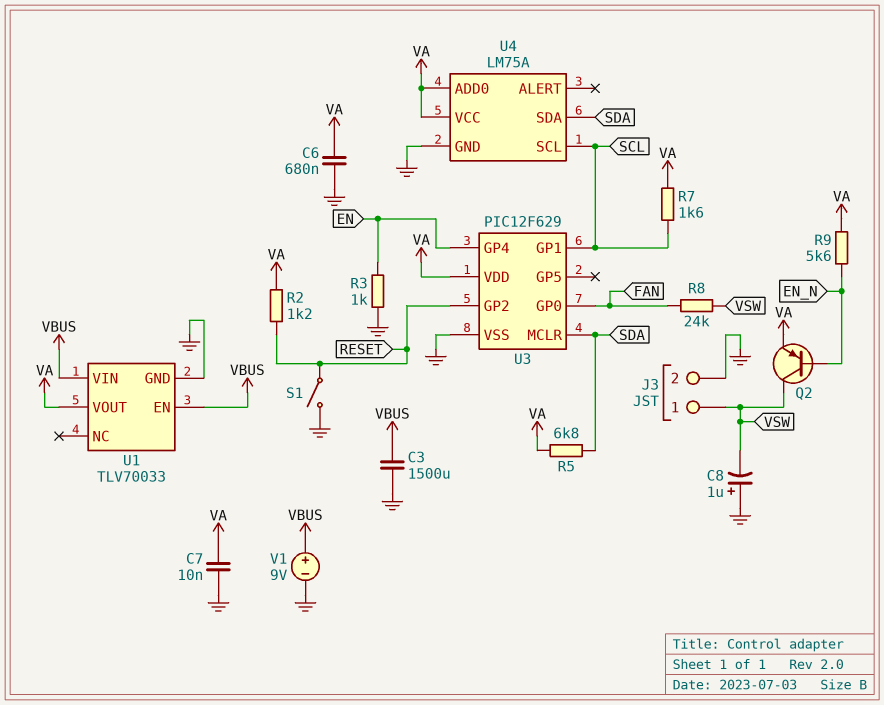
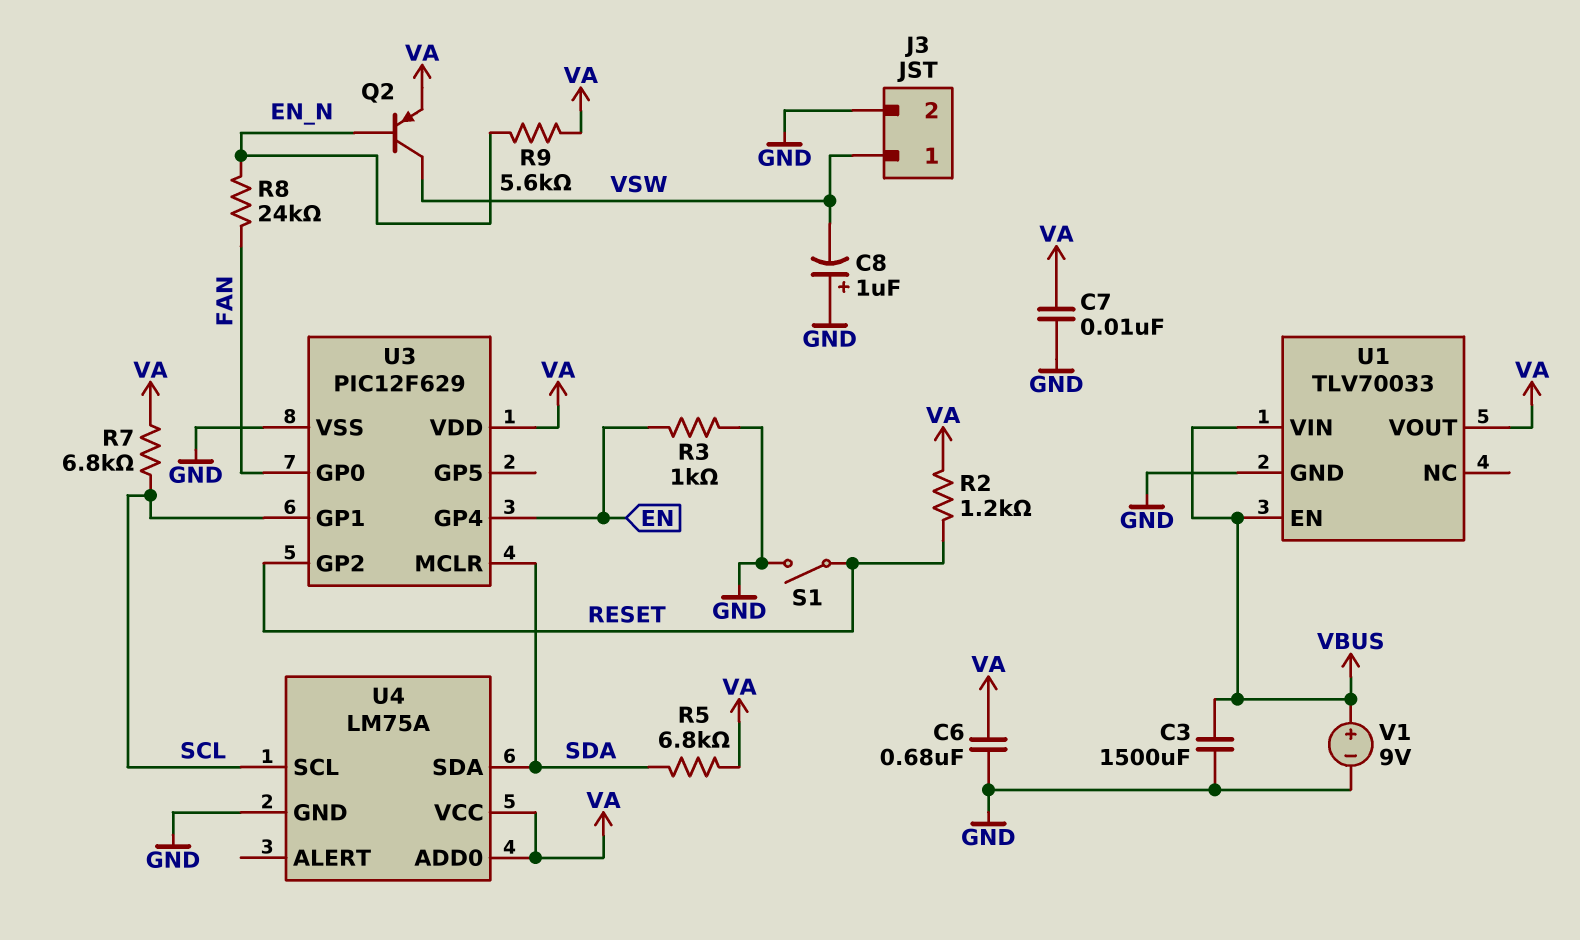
R7: 1.6k (SCL, VA) -> 6.8k (SCL, VA)
R8: 24k (FAN, VSW) -> 24k (EN_N, FAN)

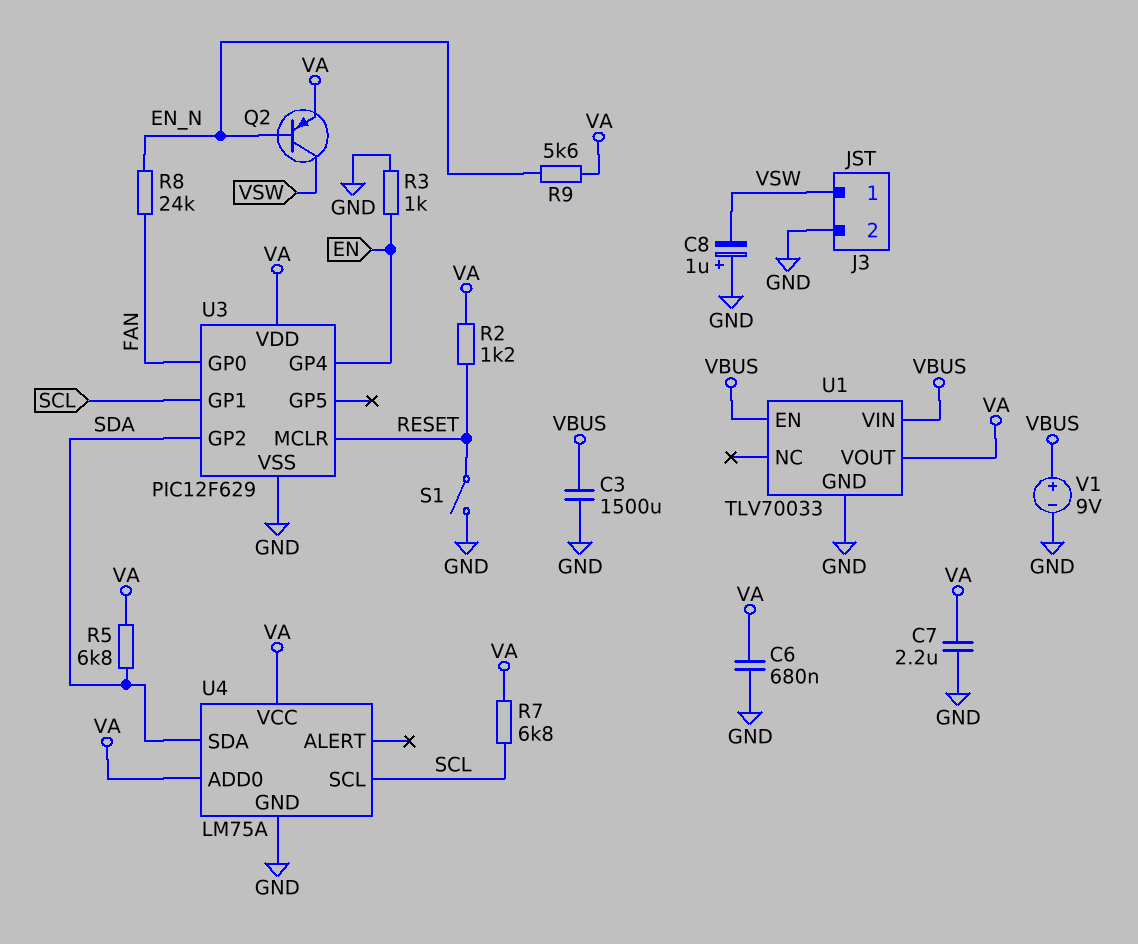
C7: 10nF (GND, VA) -> 2.2uF (GND, VA)
U3 pin GP2: RESET -> SDA
U3 pin MCLR: SDA -> RESET

